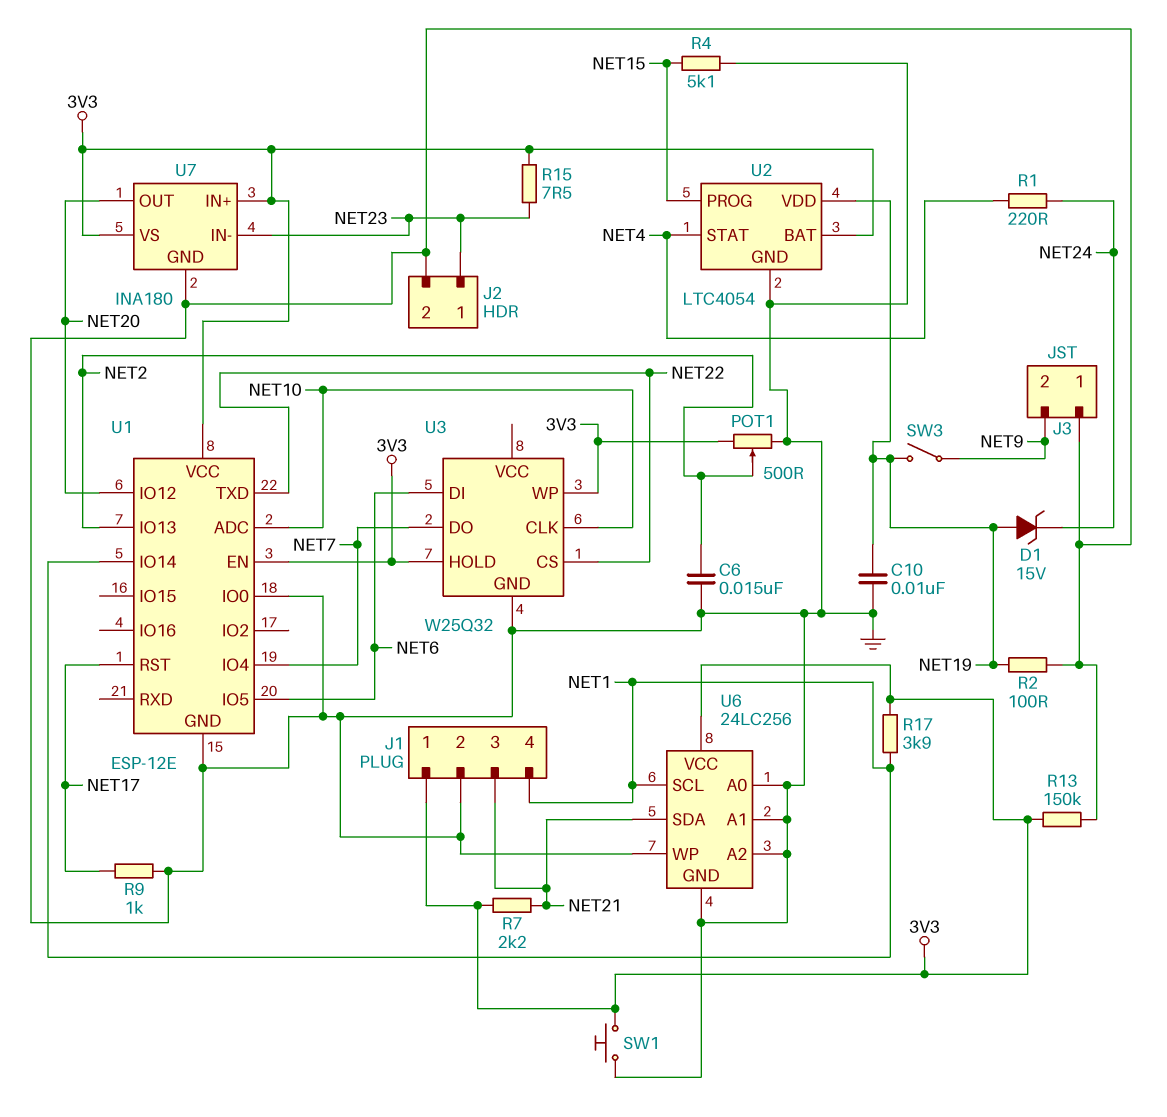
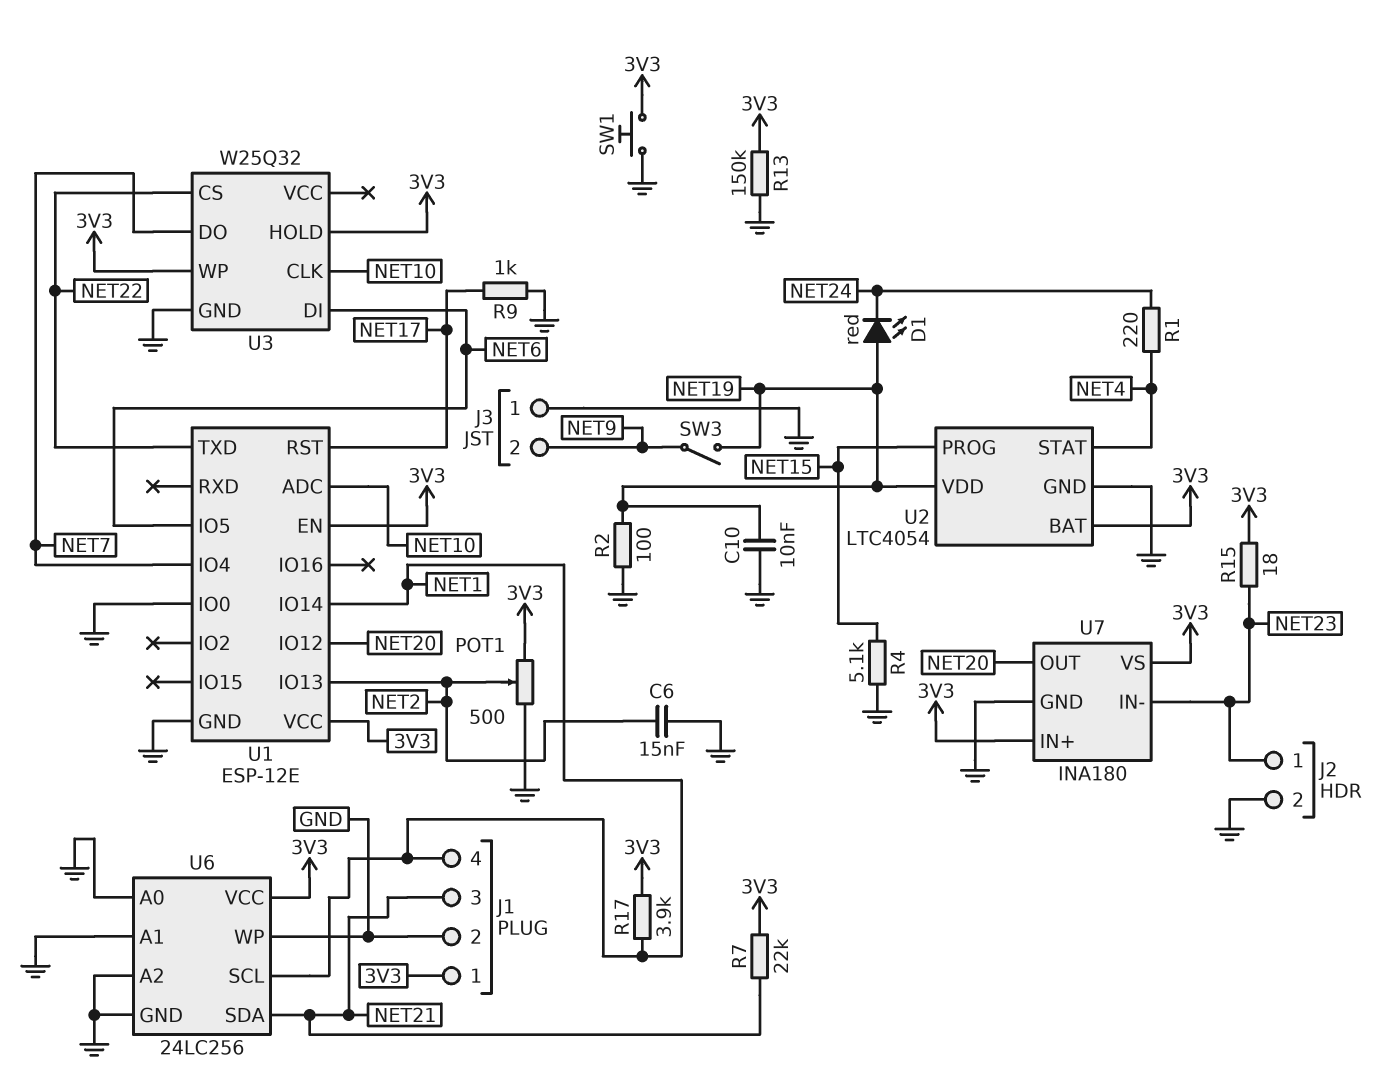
D1: zener 15V (A NET19, K NET24) -> LED red (A NET19, K NET24)
R7: 2.2k (3V3, NET21) -> 22k (3V3, NET21)
R15: 7.5 (3V3, NET23) -> 18 (3V3, NET23)

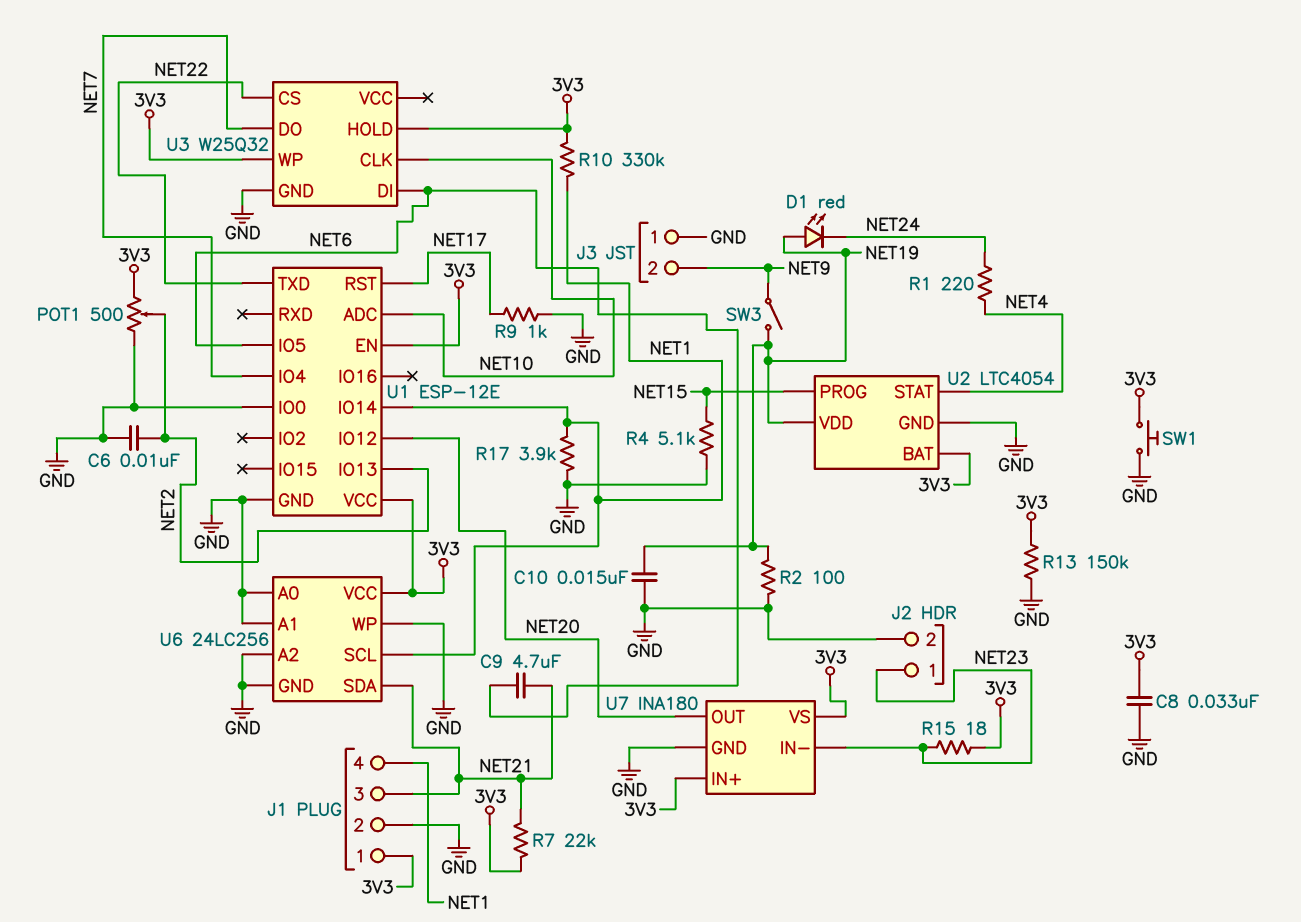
C6: 15nF (GND, NET2) -> 10nF (GND, NET2)
C8: none -> 33nF (3V3, GND)
C9: none -> 4.7uF (NET6, NET21)
C10: 10nF (GND, NET19) -> 15nF (GND, NET19)
R10: none -> 330k (3V3, NET1)
R17: 3.9k (3V3, NET1) -> 3.9k (GND, NET1)

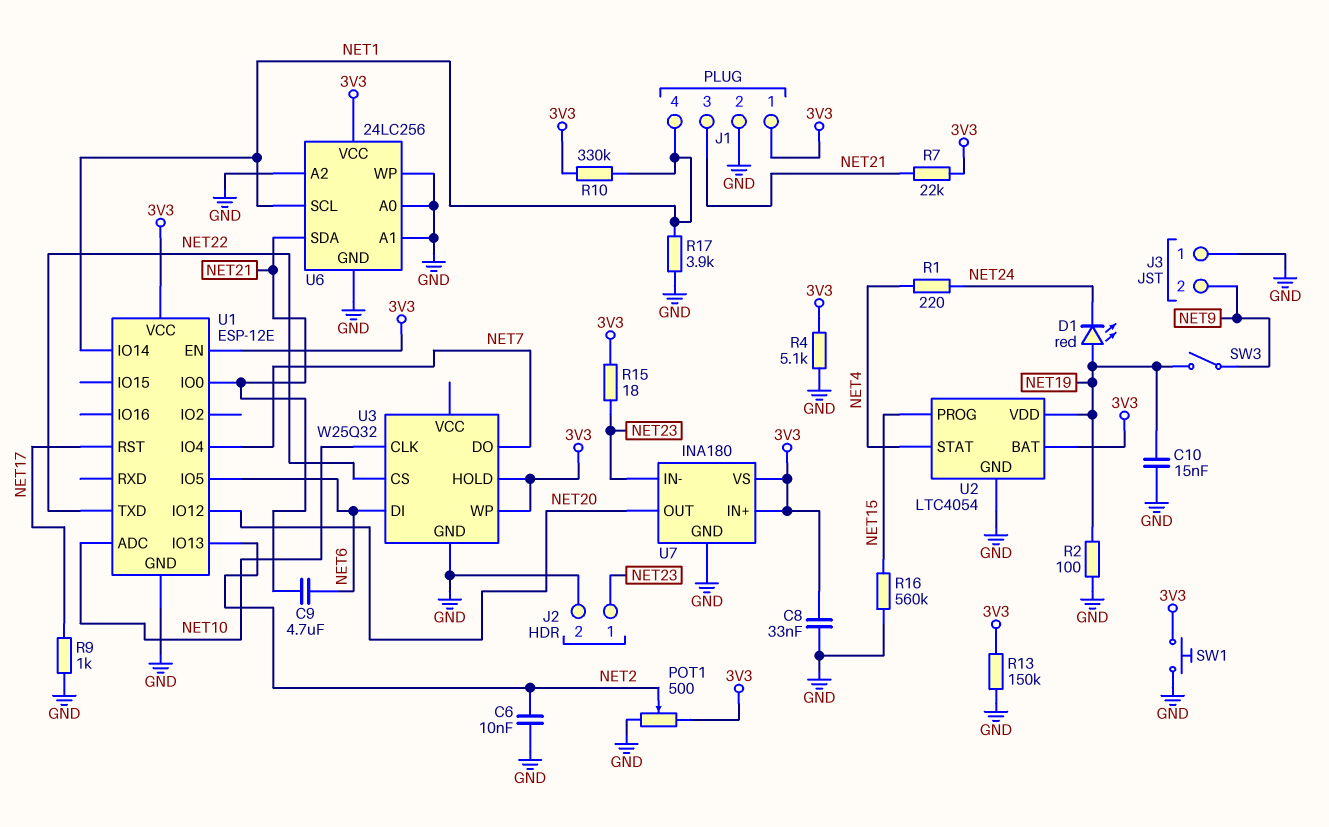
R4: 5.1k (GND, NET15) -> 5.1k (3V3, GND)
R16: none -> 560k (GND, NET15)
U1 pin IO0: GND -> NET21

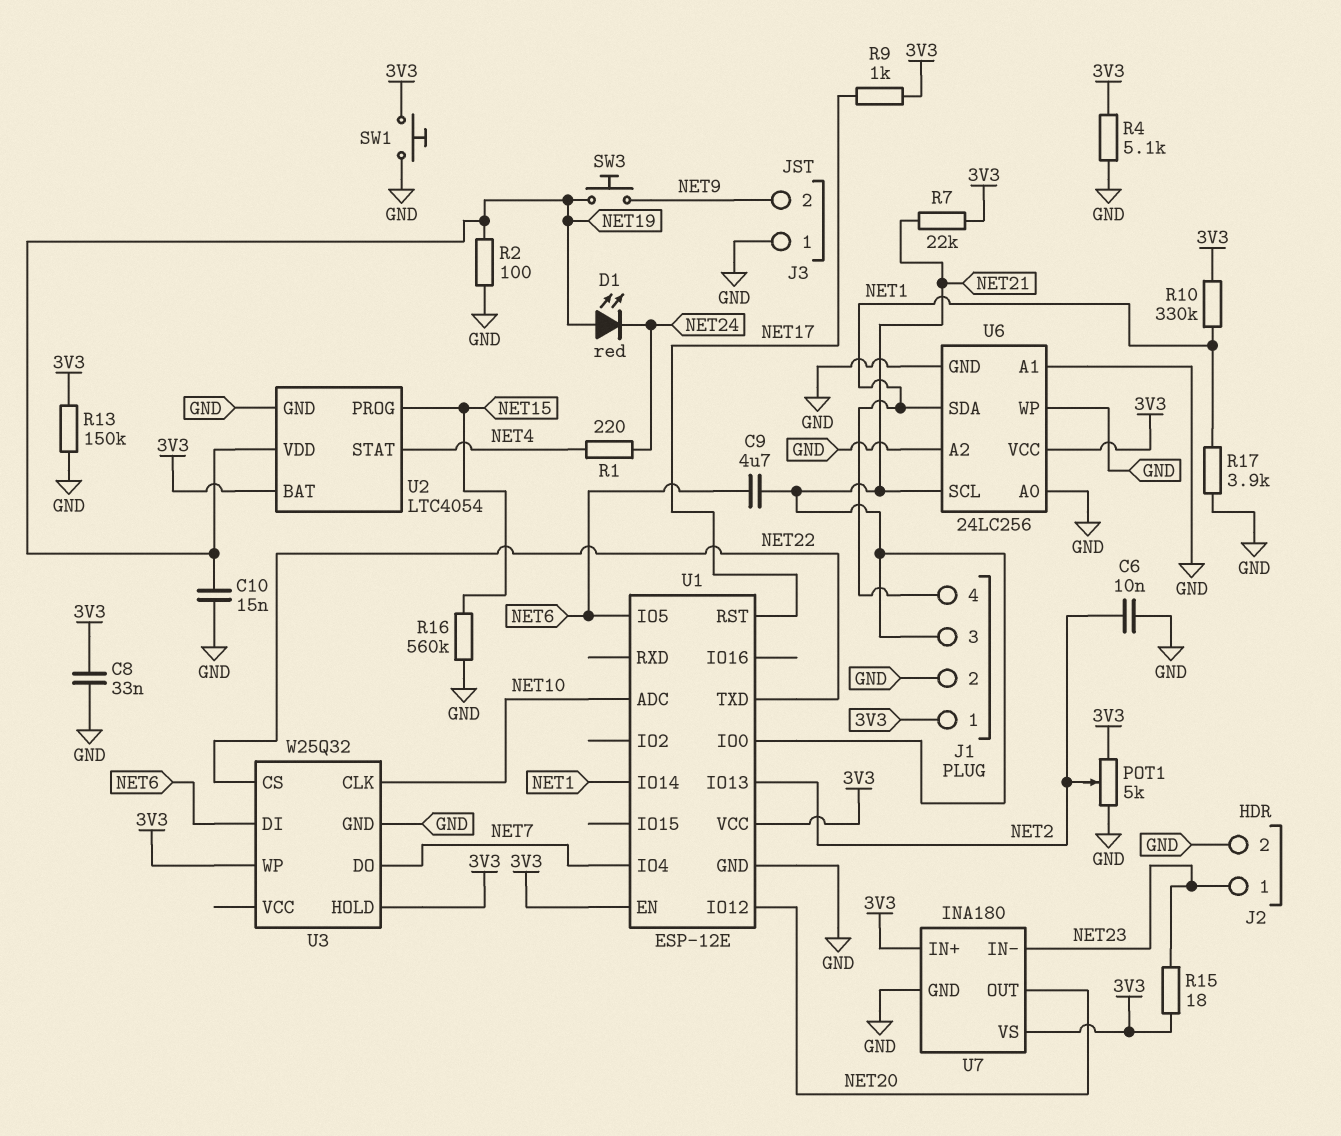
POT1: 500 (3V3, GND, wiper NET2) -> 5k (3V3, GND, wiper NET2)
R9: 1k (GND, NET17) -> 1k (3V3, NET17)
SW3: switch (NET9, NET19) -> button (NET9, NET19)
U6 pin SCL: NET1 -> NET21
U6 pin SDA: NET21 -> NET1

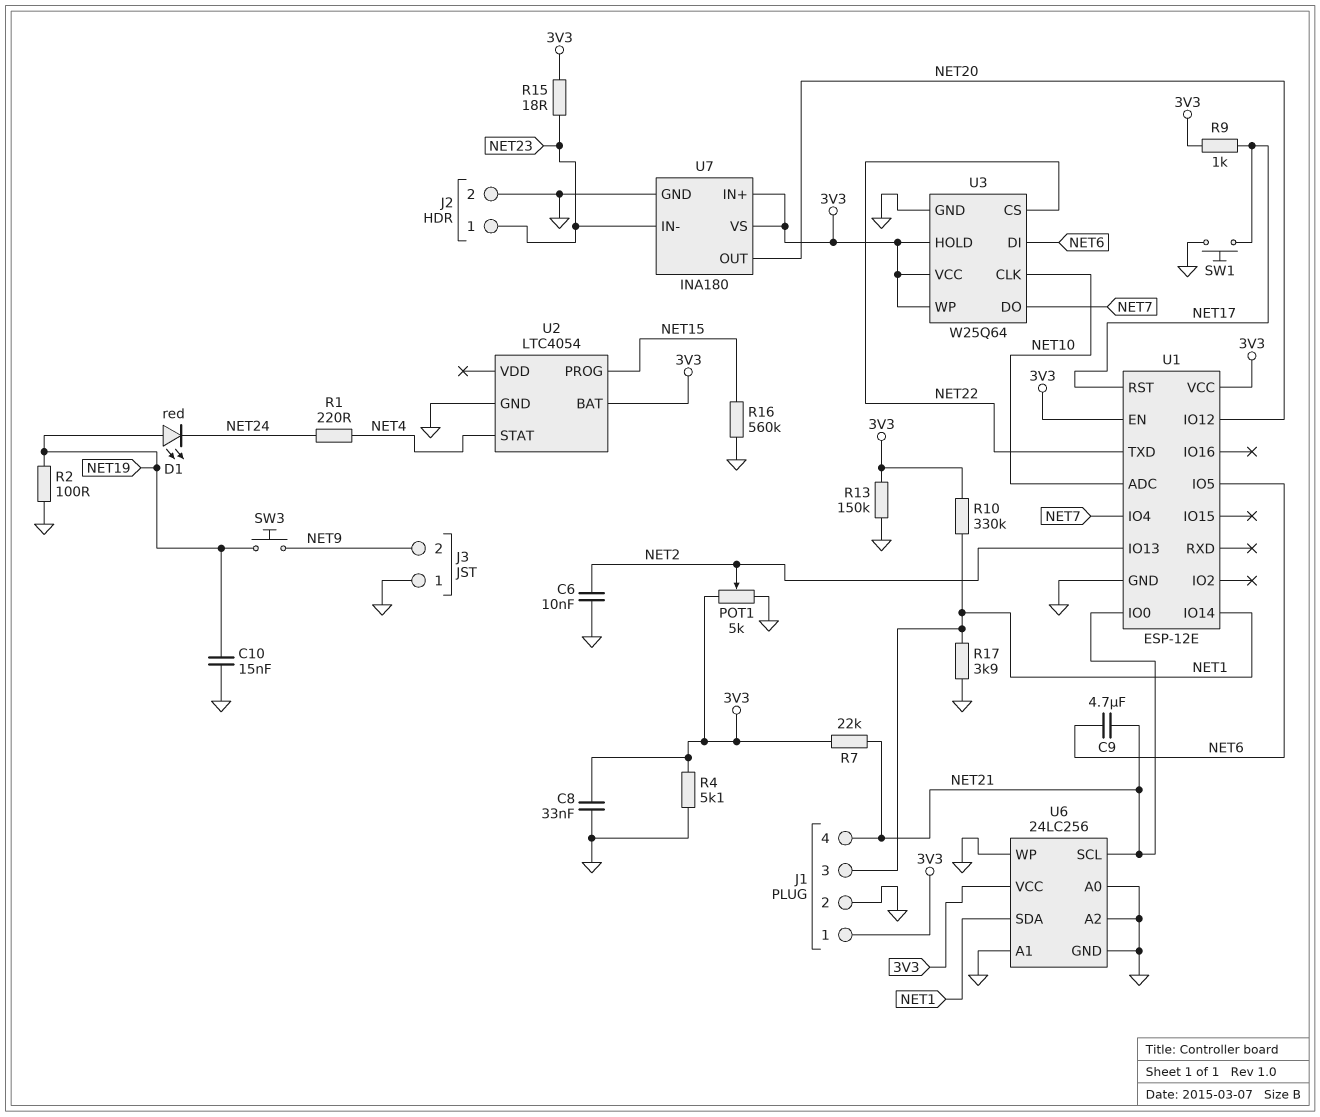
J1 pin 3: NET21 -> NET1
J1 pin 4: NET1 -> NET21
SW1: button (3V3, GND) -> button (GND, NET17)
U2 pin VDD: NET19 -> none
U3: W25Q32 -> W25Q64
U3 pin VCC: none -> 3V3

